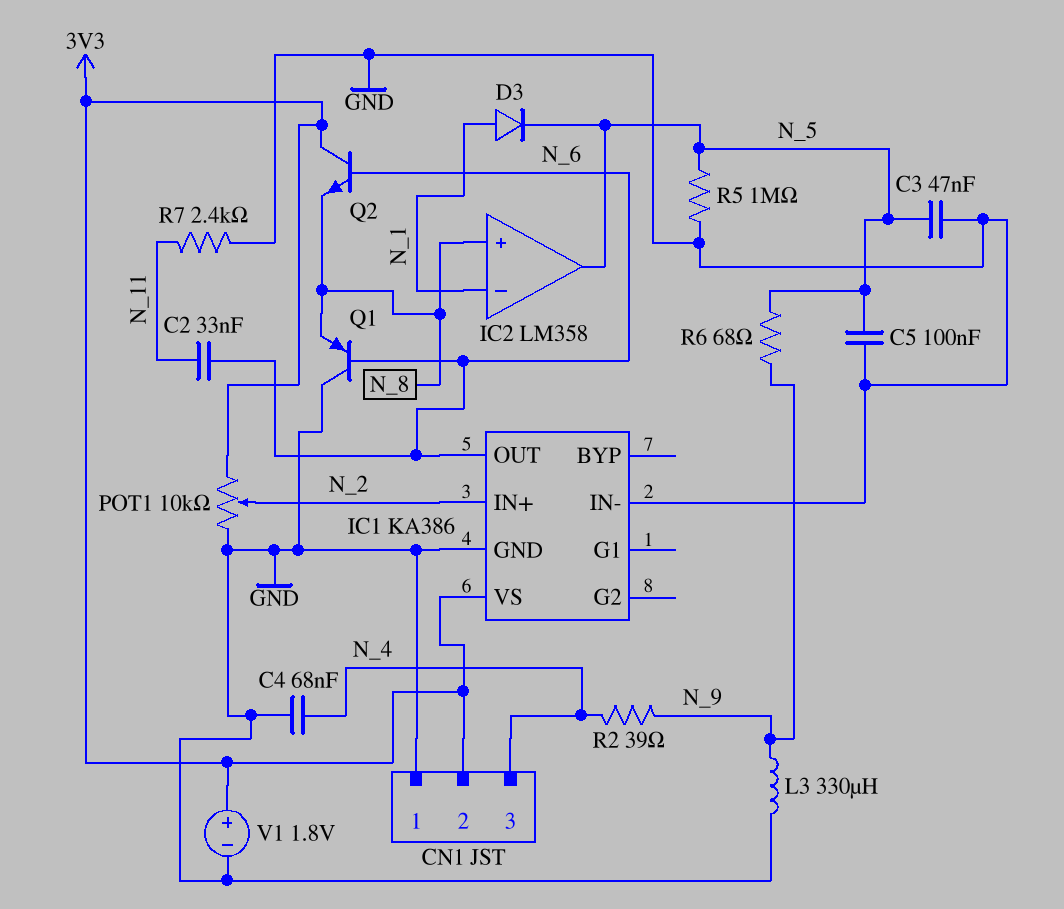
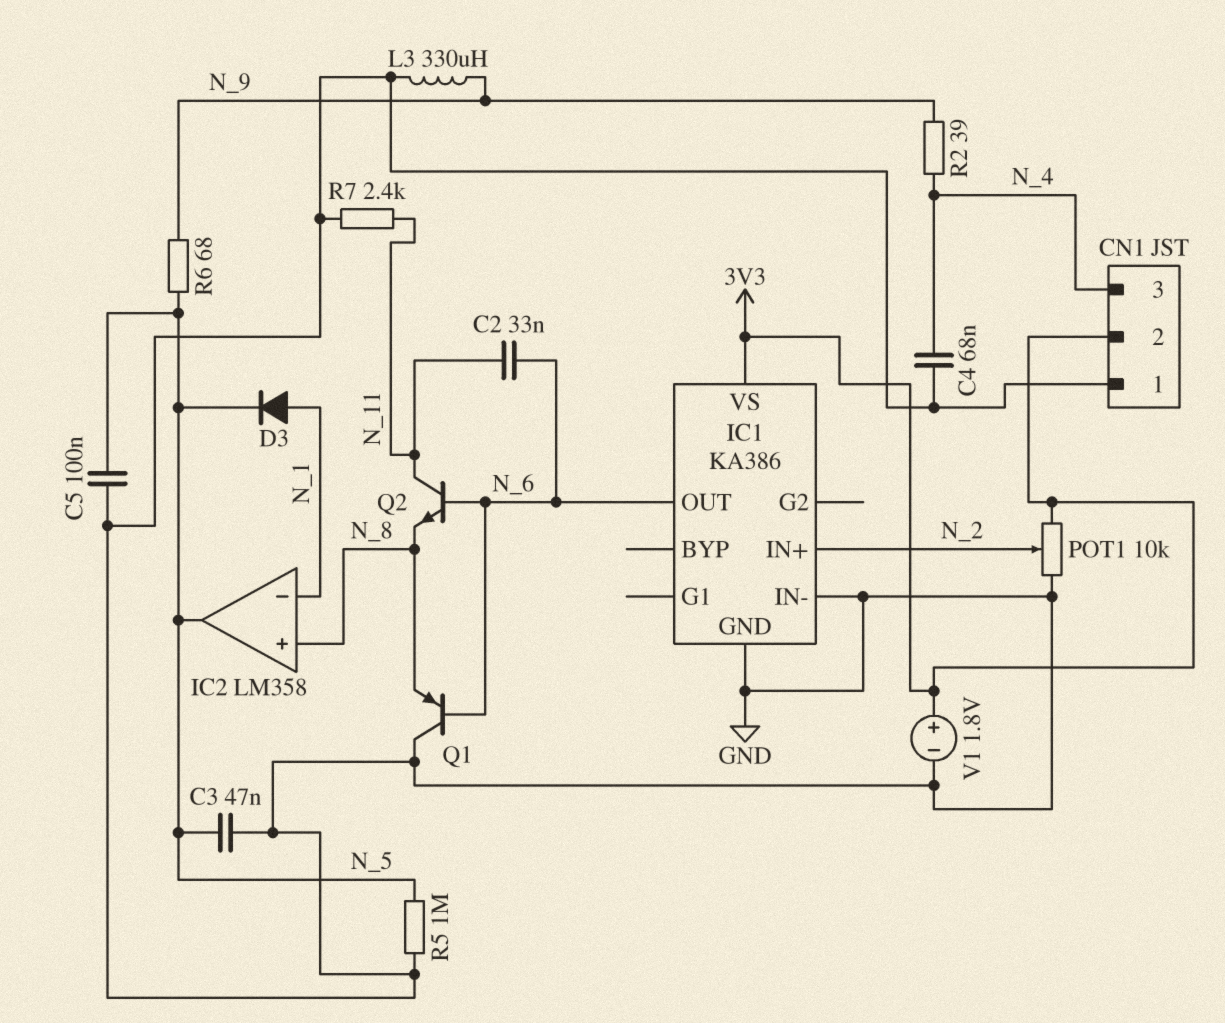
Q2: NPN (B N_6, C 3V3, E N_8) -> NPN (B N_6, C N_11, E N_8)

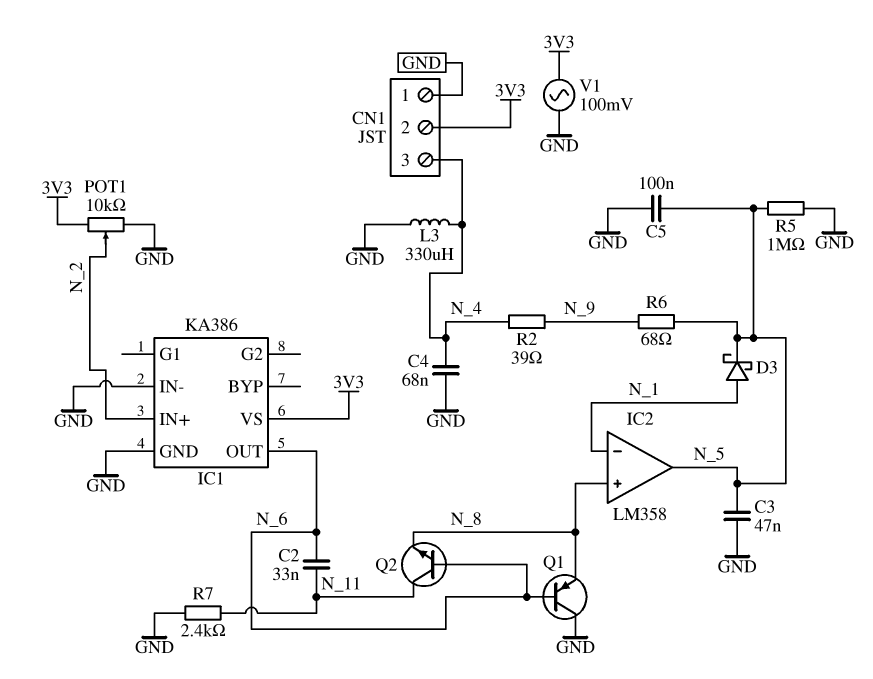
D3: diode (A N_1, K N_5) -> schottky (A N_1, K N_5)
L3: 330uH (GND, N_9) -> 330uH (GND, N_4)
V1: 1.8V (plus 3V3, minus GND) -> AC 100mV (3V3, GND)

